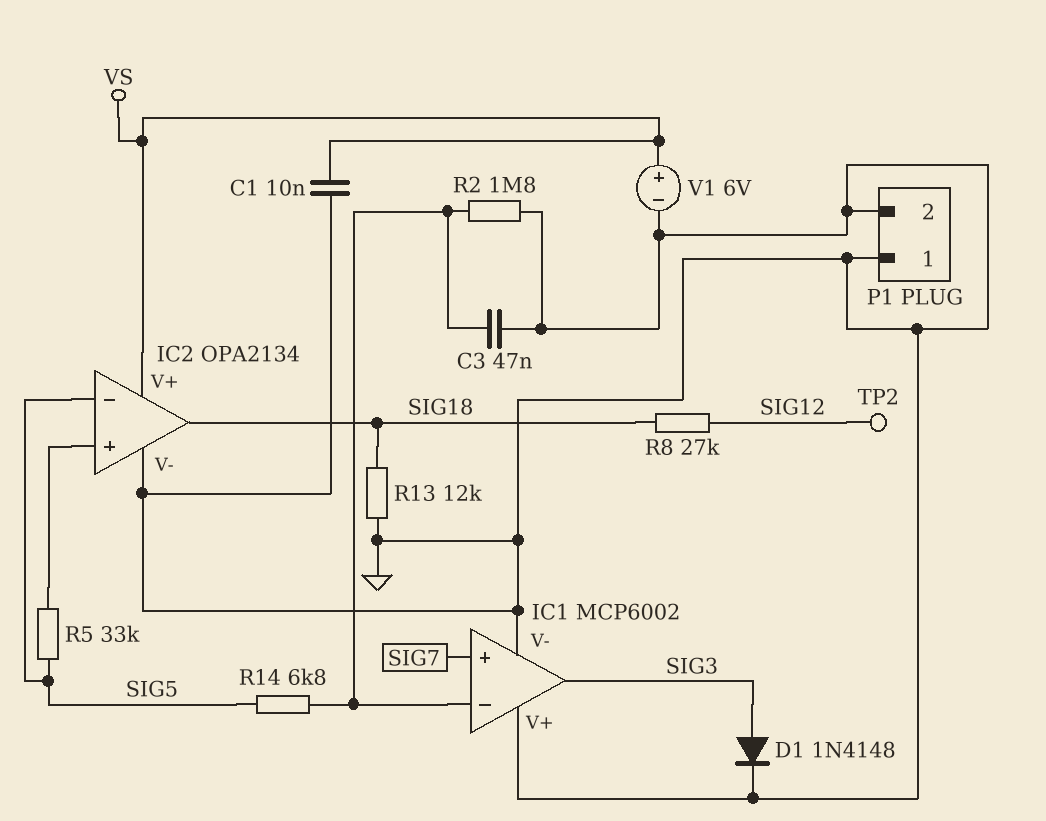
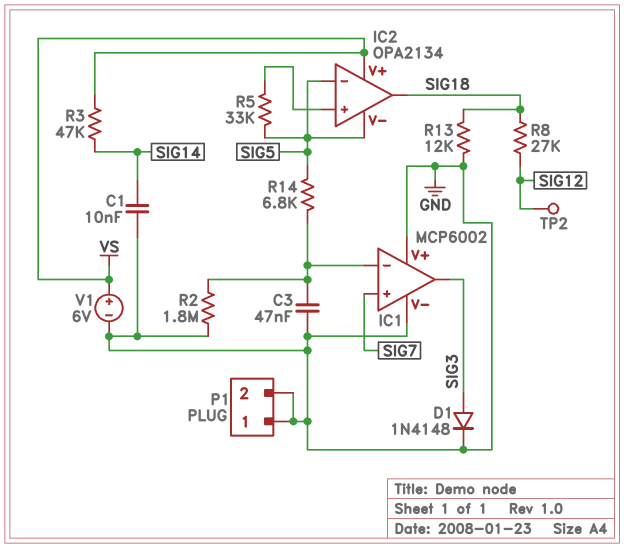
C1: 10nF (GND, VS) -> 10nF (GND, SIG14)
IC2 pin V-: GND -> SIG5
R3: none -> 47k (SIG14, VS)

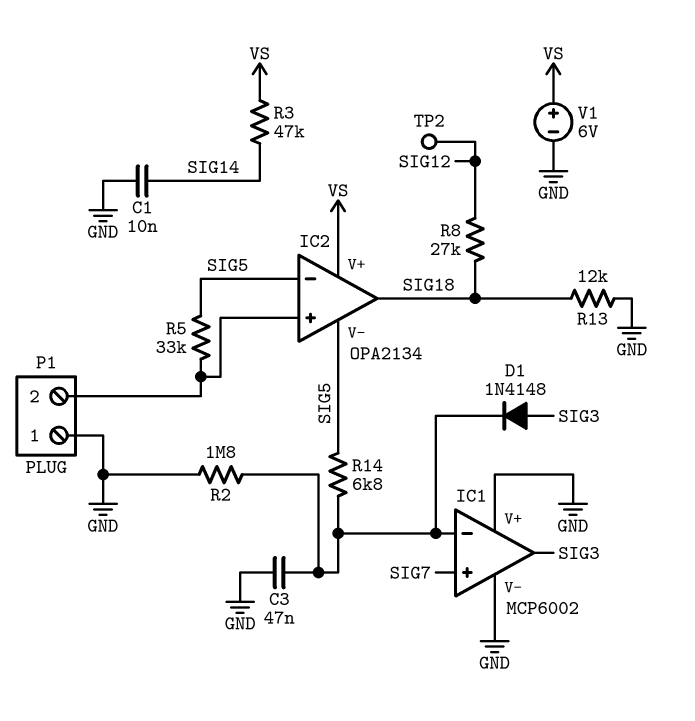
D1: diode 1N4148 (A SIG3, K GND) -> diode 1N4148 (A SIG3, K IC1/in-)
P1 pin 2: GND -> IC2/in+

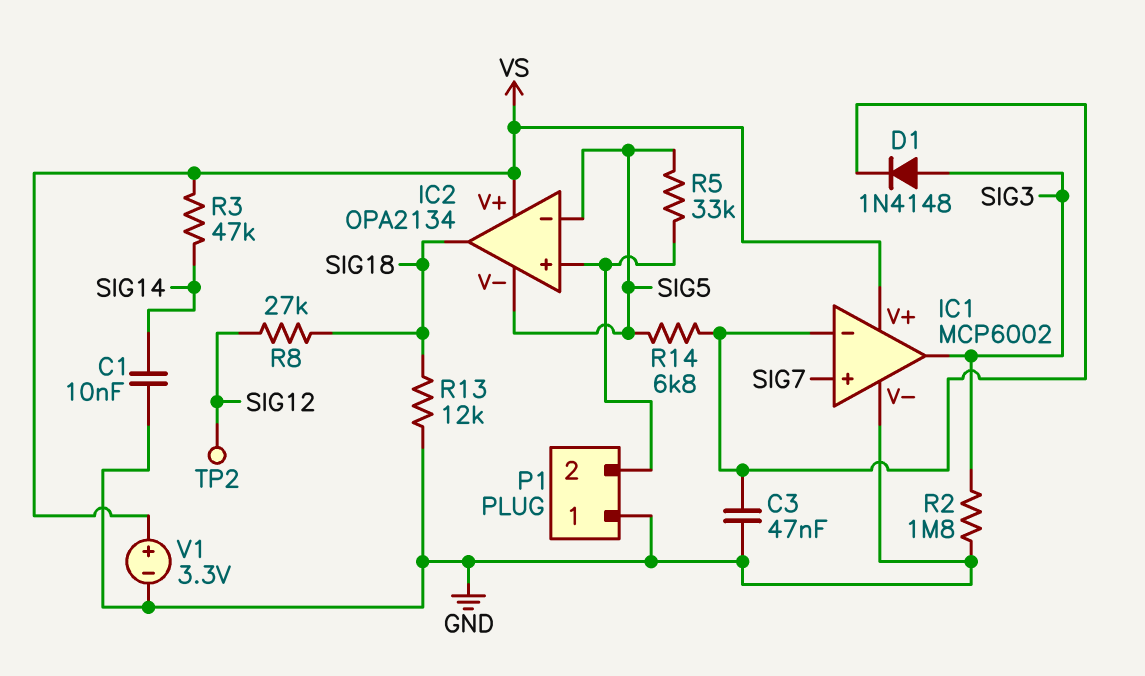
IC1 pin V+: GND -> VS
R2: 1.8M (GND, IC1/in-) -> 1.8M (GND, SIG3)
V1: 6V (plus VS, minus GND) -> 3.3V (plus VS, minus GND)

